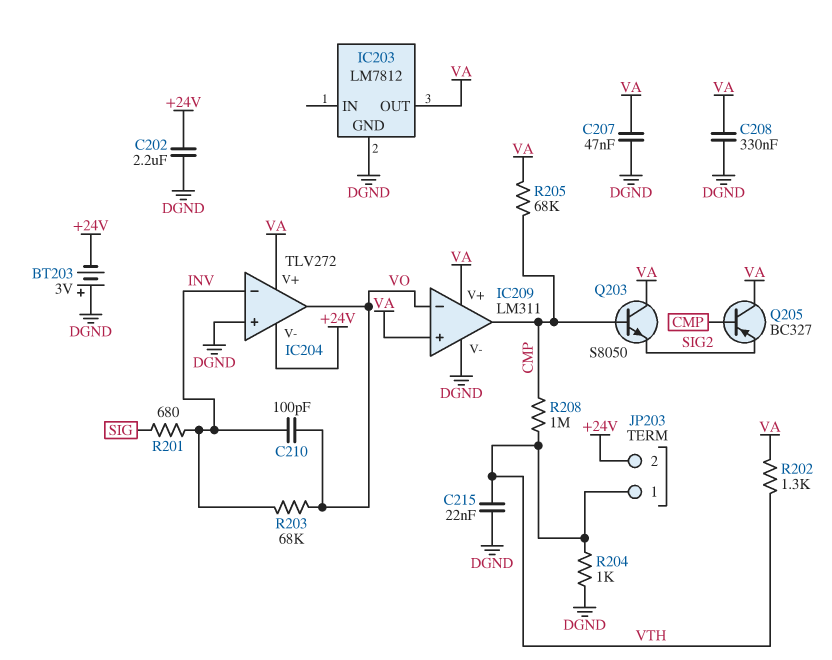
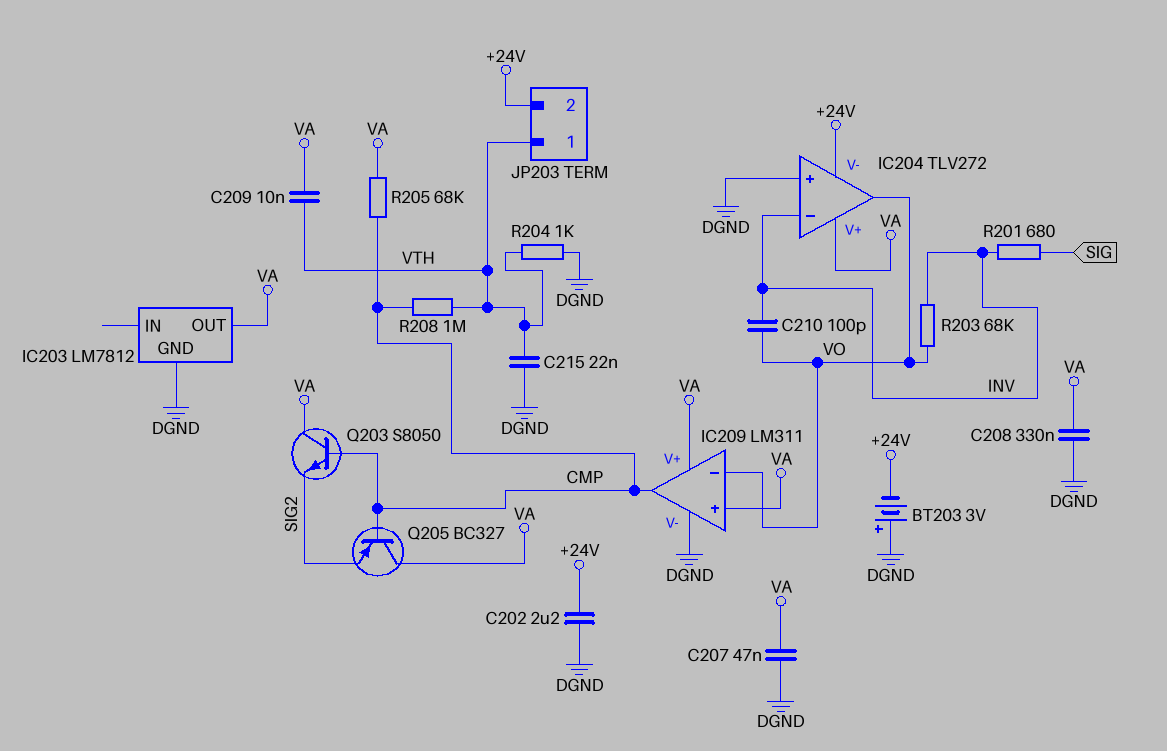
C209: none -> 10nF (VA, VTH)
R202: 1.3k (VA, VTH) -> none

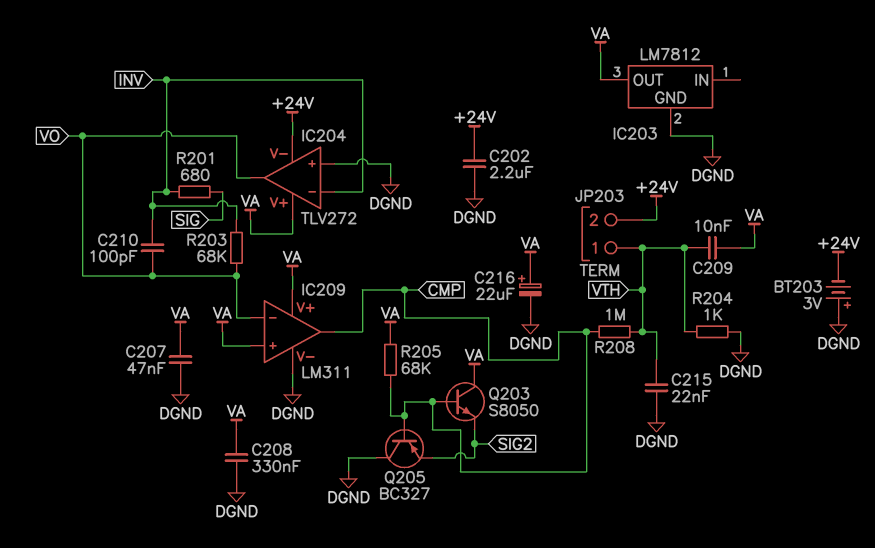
C216: none -> 22uF (plus VA, minus DGND)
Q205: PNP BC327 (B CMP, C VA, E SIG2) -> PNP BC327 (B CMP, C DGND, E SIG2)

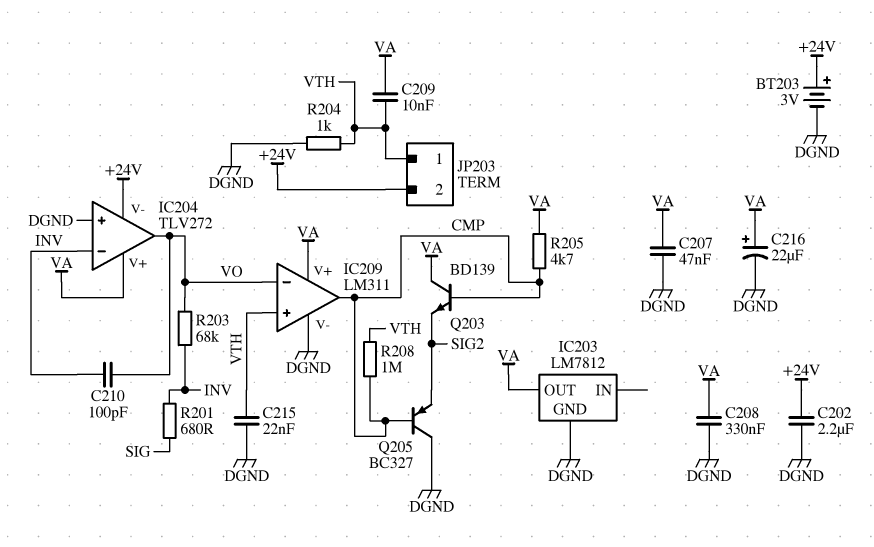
BT203: 3V (plus DGND, minus +24V) -> 3V (plus +24V, minus DGND)
IC209 pin in+: VA -> VTH
Q203: NPN S8050 (B CMP, C VA, E SIG2) -> NPN BD139 (B CMP, C VA, E SIG2)
R205: 68k (CMP, VA) -> 4.7k (CMP, VA)

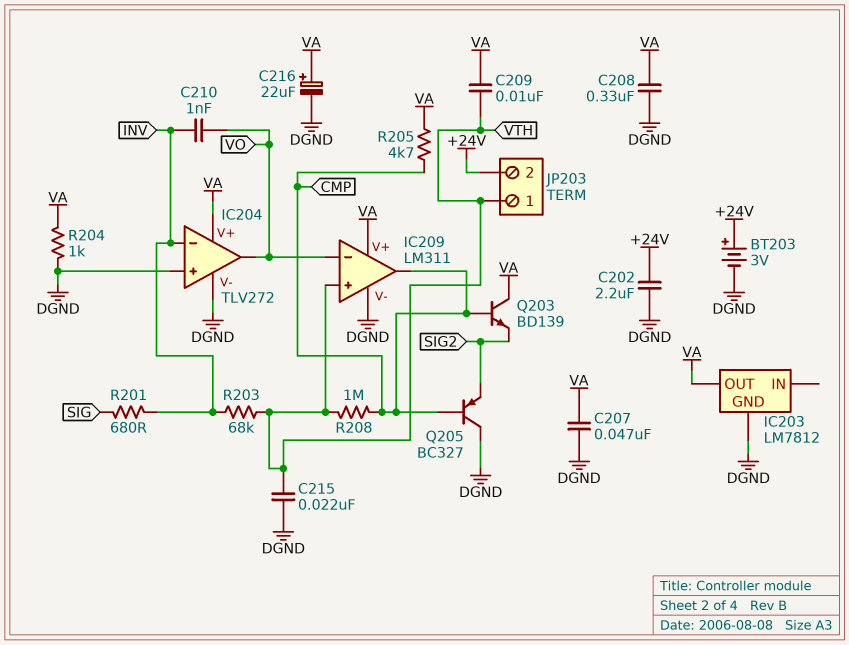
C210: 100pF (INV, VO) -> 1nF (INV, VO)
IC204 pin V-: +24V -> DGND
R203: 68k (INV, VO) -> 68k (INV, VTH)
R204: 1k (DGND, VTH) -> 1k (DGND, VA)

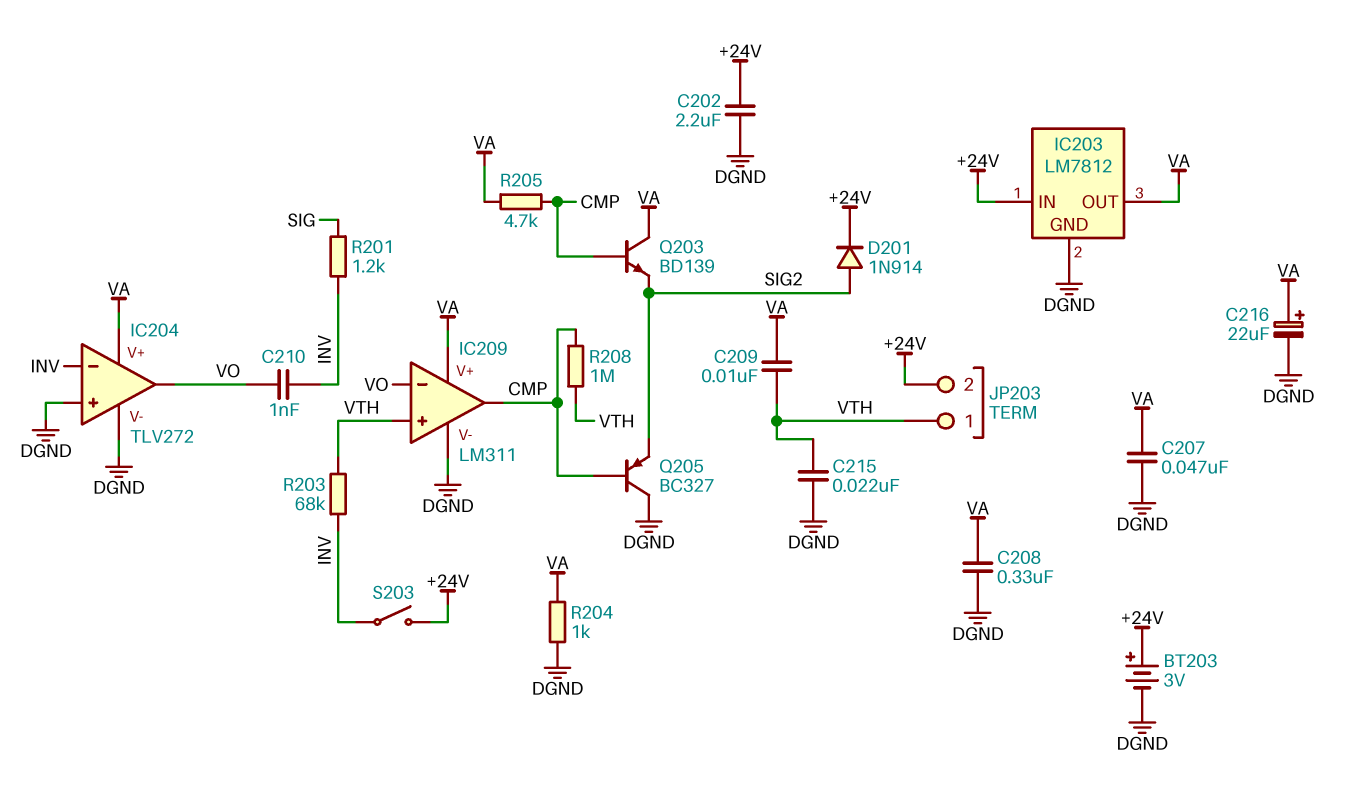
D201: none -> diode 1N914 (A SIG2, K +24V)
IC203 pin IN: none -> +24V
R201: 680 (INV, SIG) -> 1.2k (INV, SIG)
S203: none -> switch (+24V, INV)

